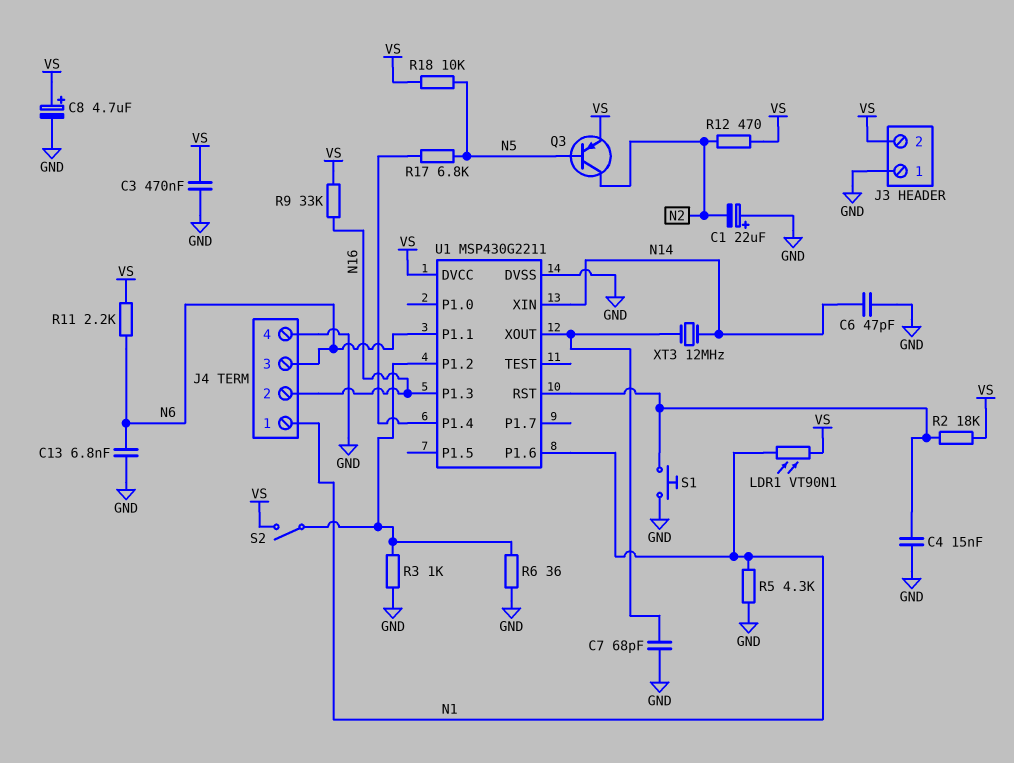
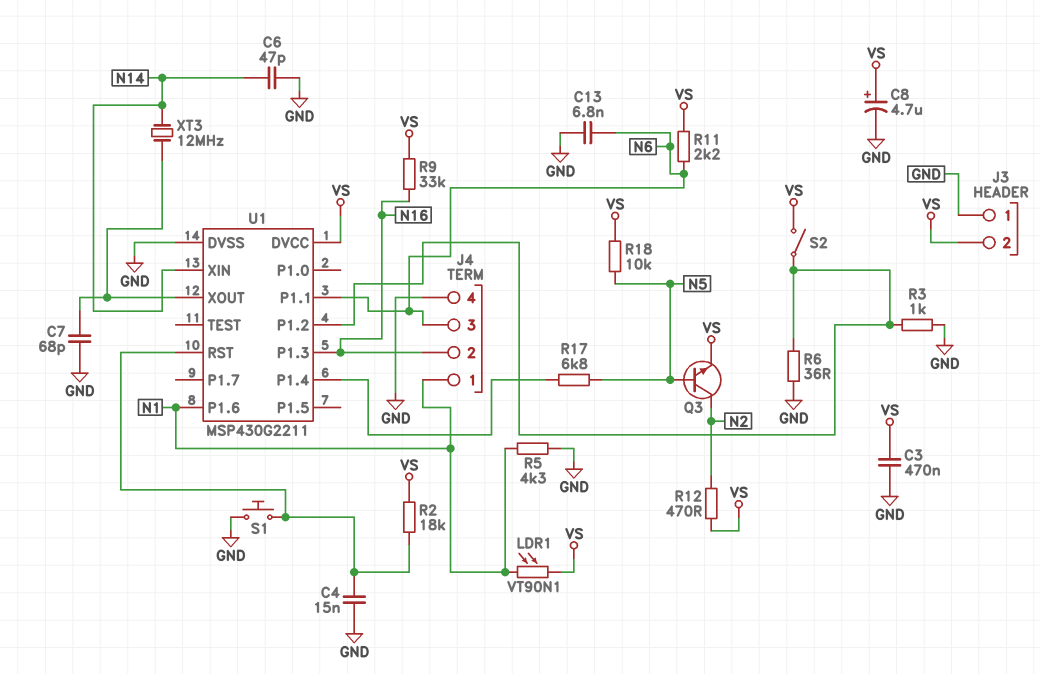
C1: 22uF (plus GND, minus N2) -> none
Q3: PNP (B N5, C N2, E VS) -> NPN (B N5, C N2, E VS)

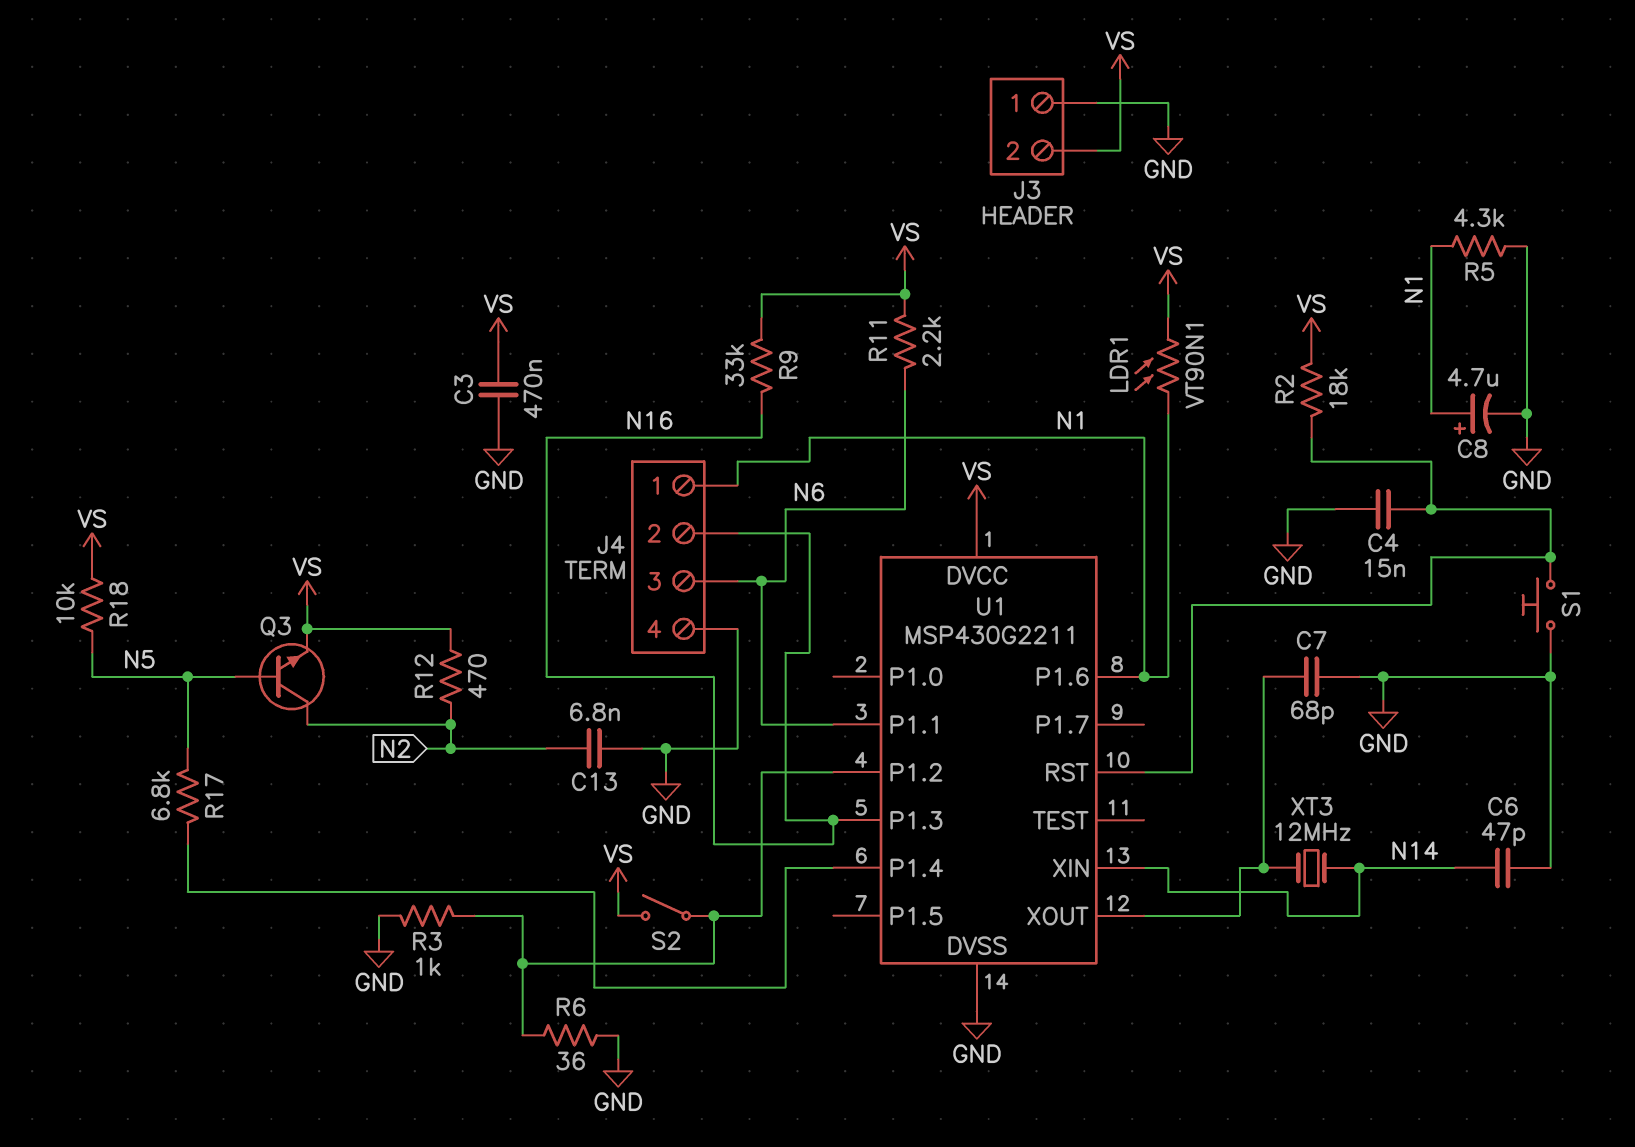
C8: 4.7uF (plus VS, minus GND) -> 4.7uF (plus N1, minus GND)
C13: 6.8nF (GND, N6) -> 6.8nF (GND, N2)

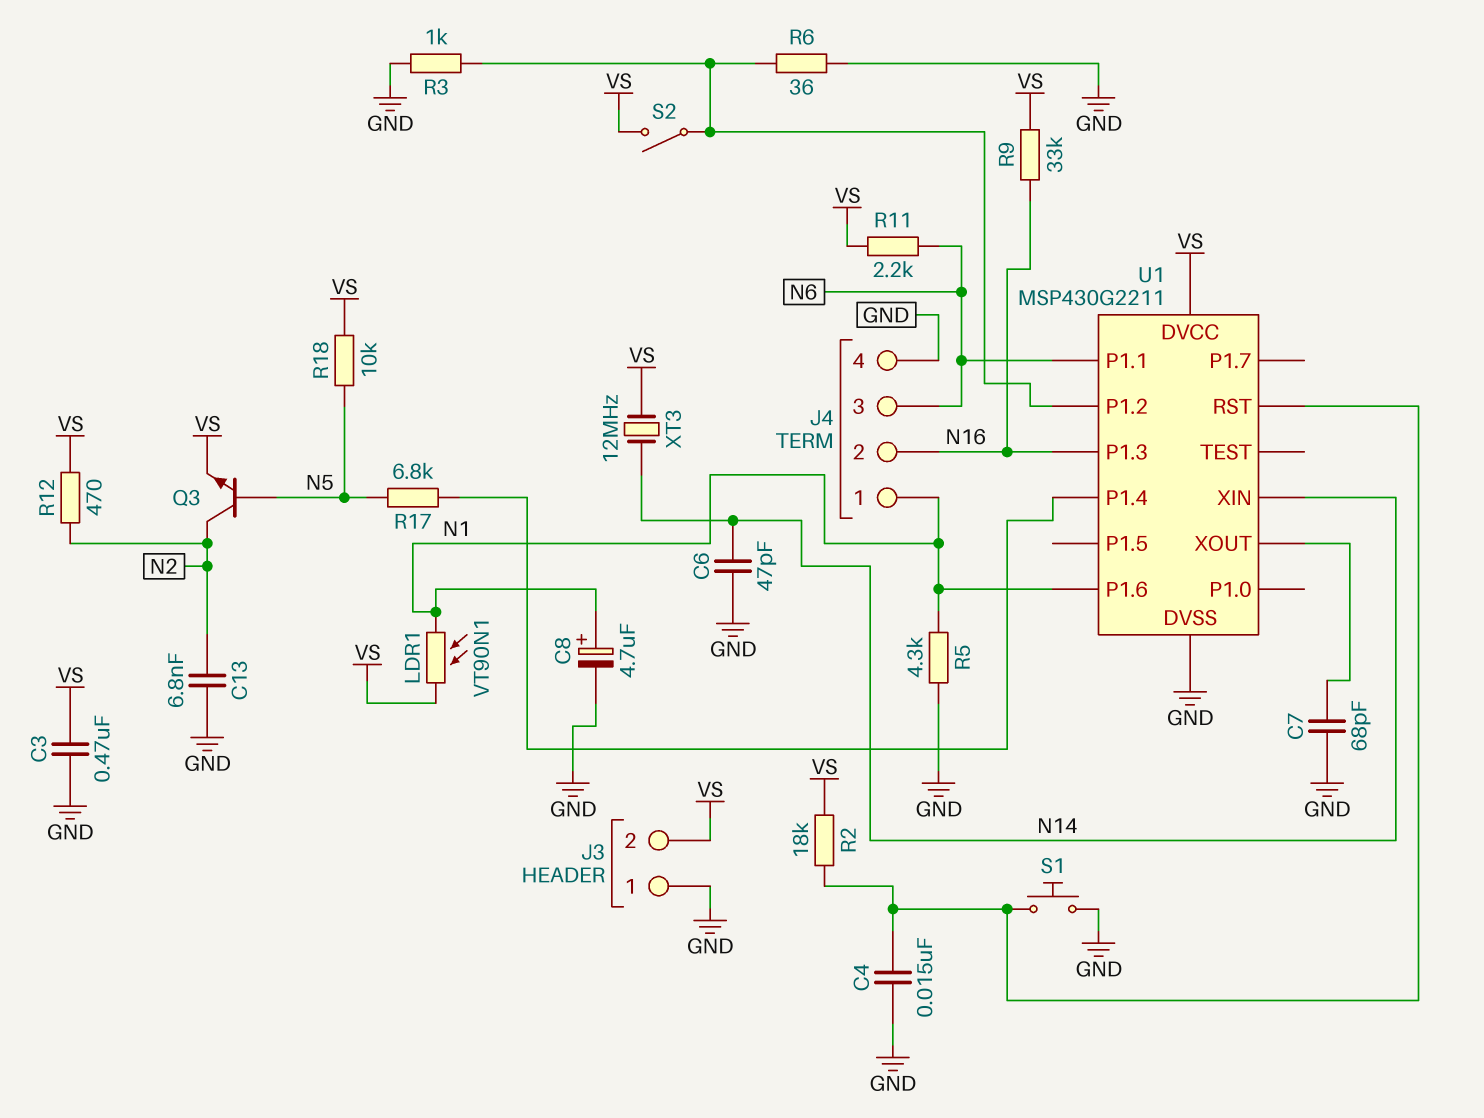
XT3: 12MHz (N14, U1/XOUT) -> 12MHz (N14, VS)

